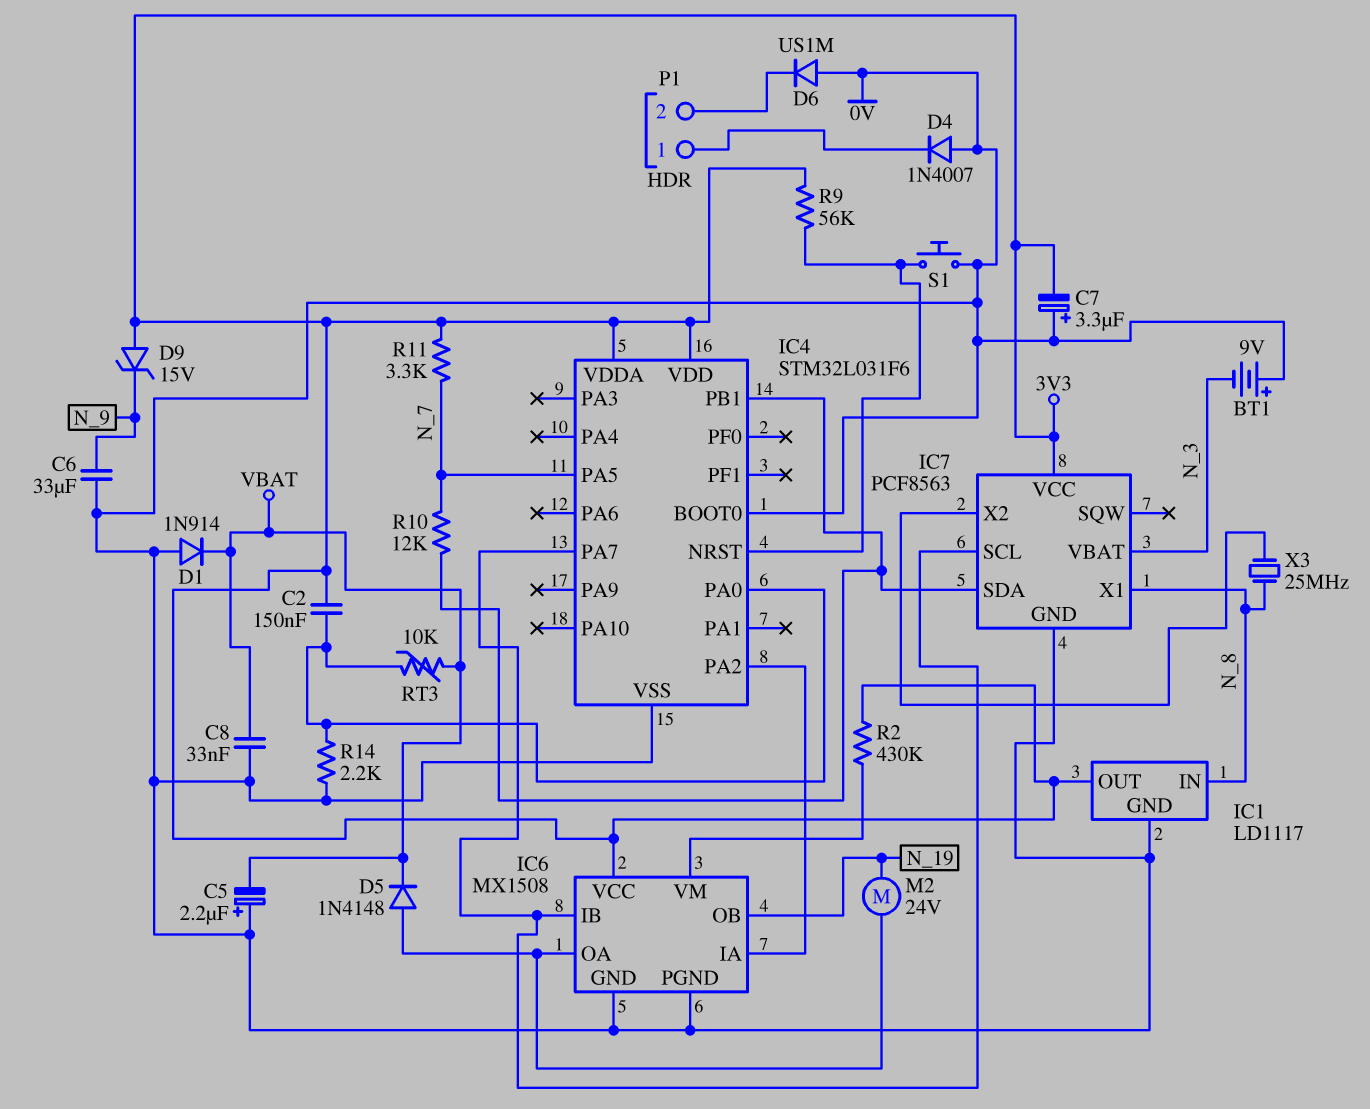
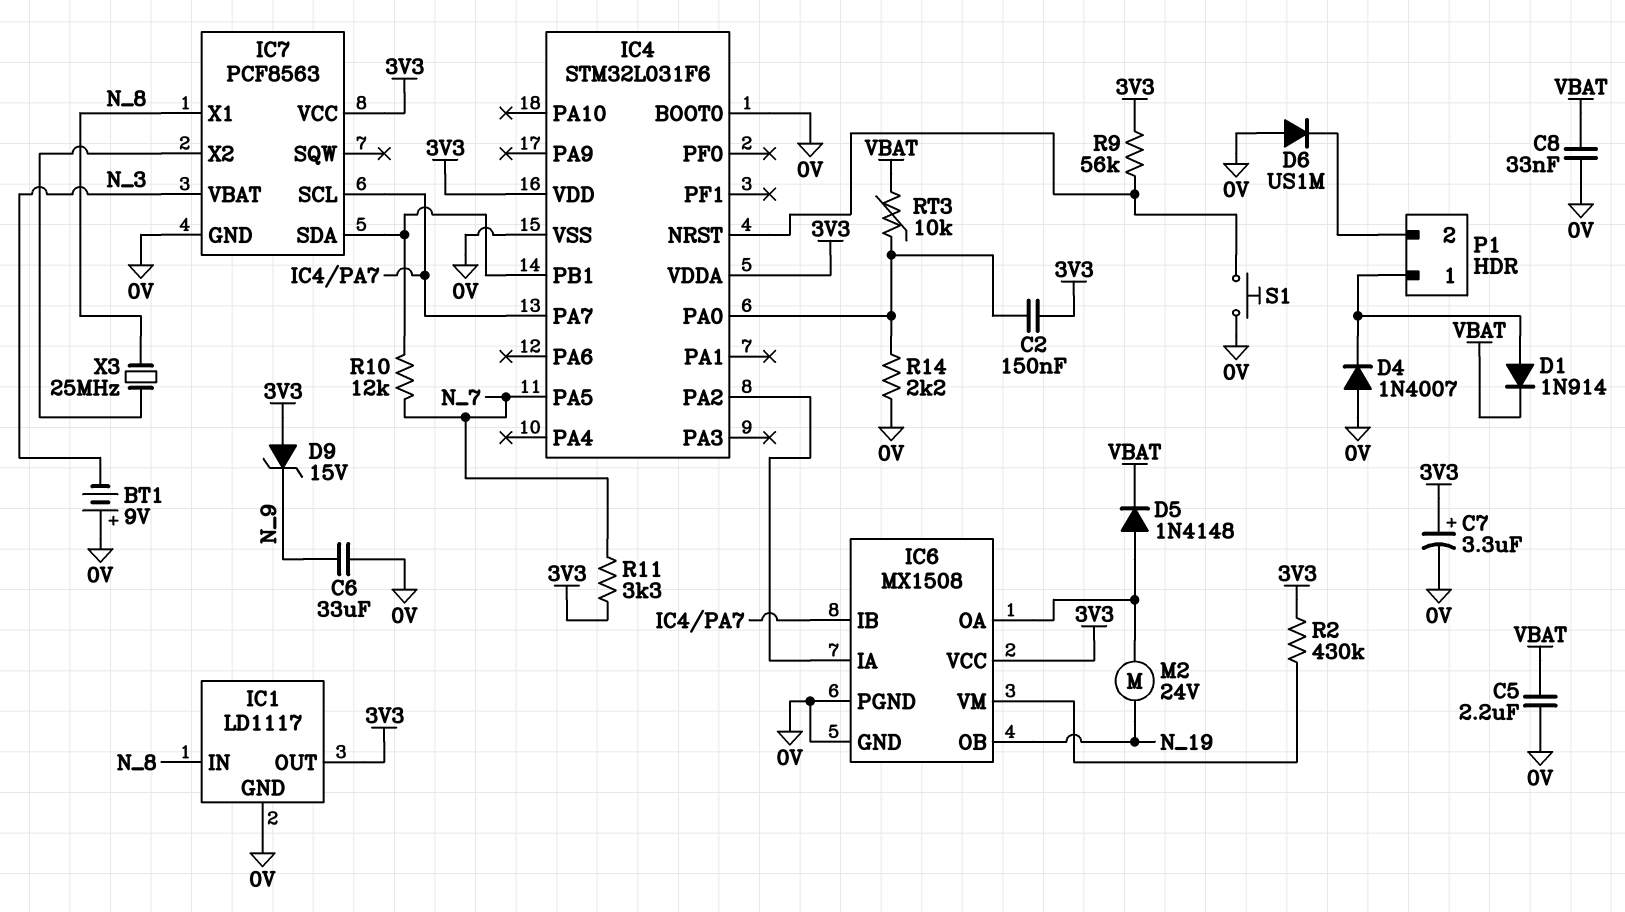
C5: 2.2uF (plus 0V, minus VBAT) -> 2.2uF (0V, VBAT)
C7: 3.3uF (plus 0V, minus 3V3) -> 3.3uF (plus 3V3, minus 0V)
D1: diode 1N914 (A 0V, K VBAT) -> diode 1N914 (A P1/1, K VBAT)

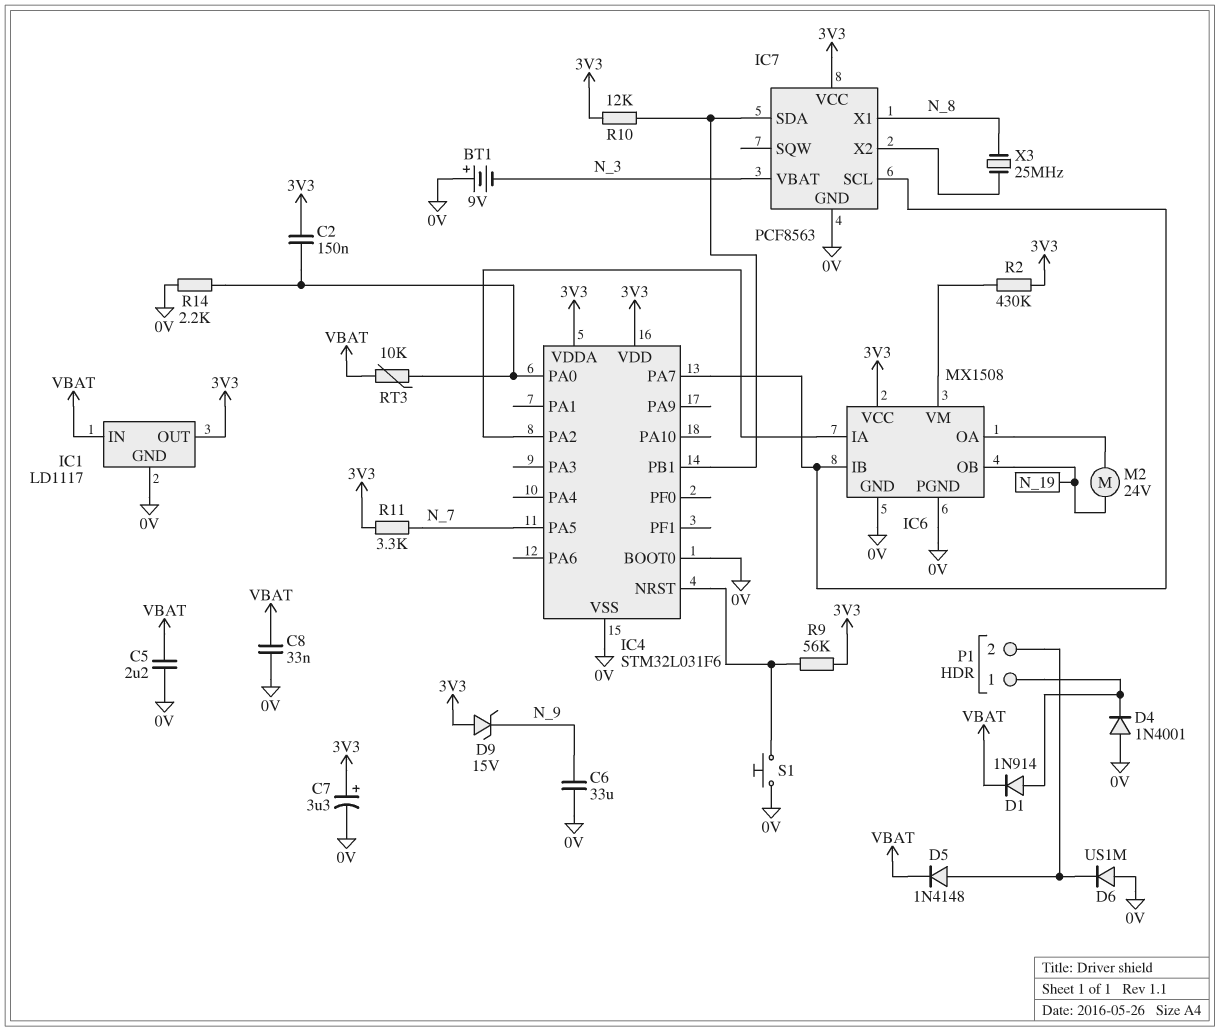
D4: diode 1N4007 (A 0V, K P1/1) -> diode 1N4001 (A 0V, K P1/1)
D5: diode 1N4148 (A IC6/OA, K VBAT) -> diode 1N4148 (A P1/2, K VBAT)
IC1 pin IN: N_8 -> VBAT
R10: 12k (IC4/PB1, N_7) -> 12k (3V3, IC4/PB1)

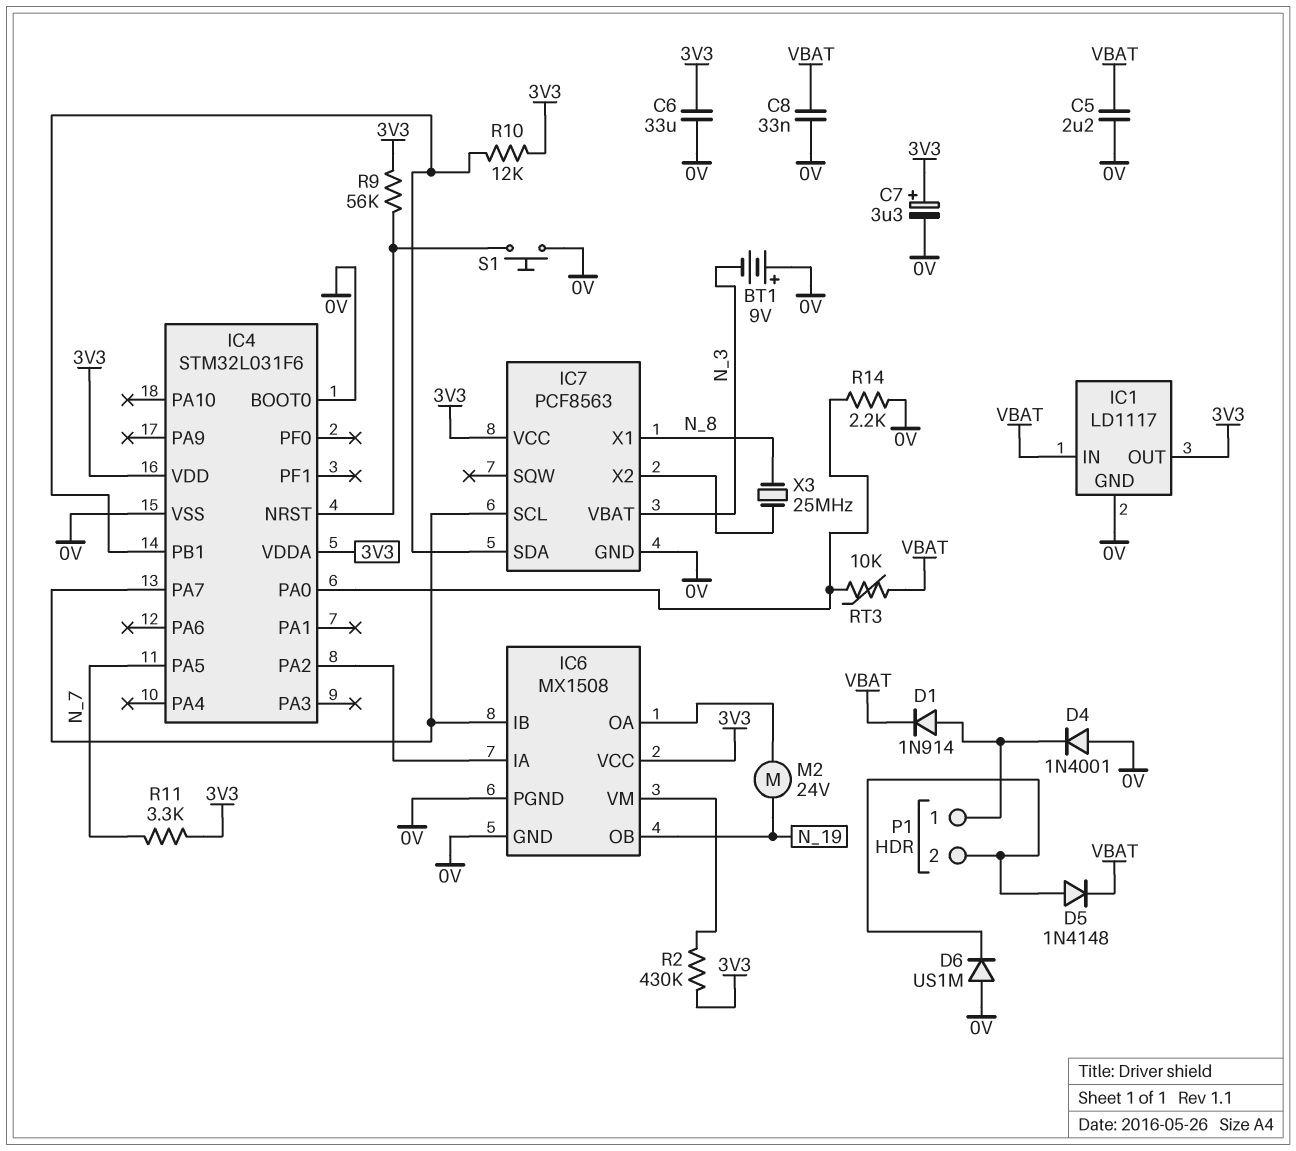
C2: 150nF (3V3, IC4/PA0) -> none
C6: 33uF (0V, N_9) -> 33uF (0V, 3V3)
D9: zener 15V (A 3V3, K N_9) -> none

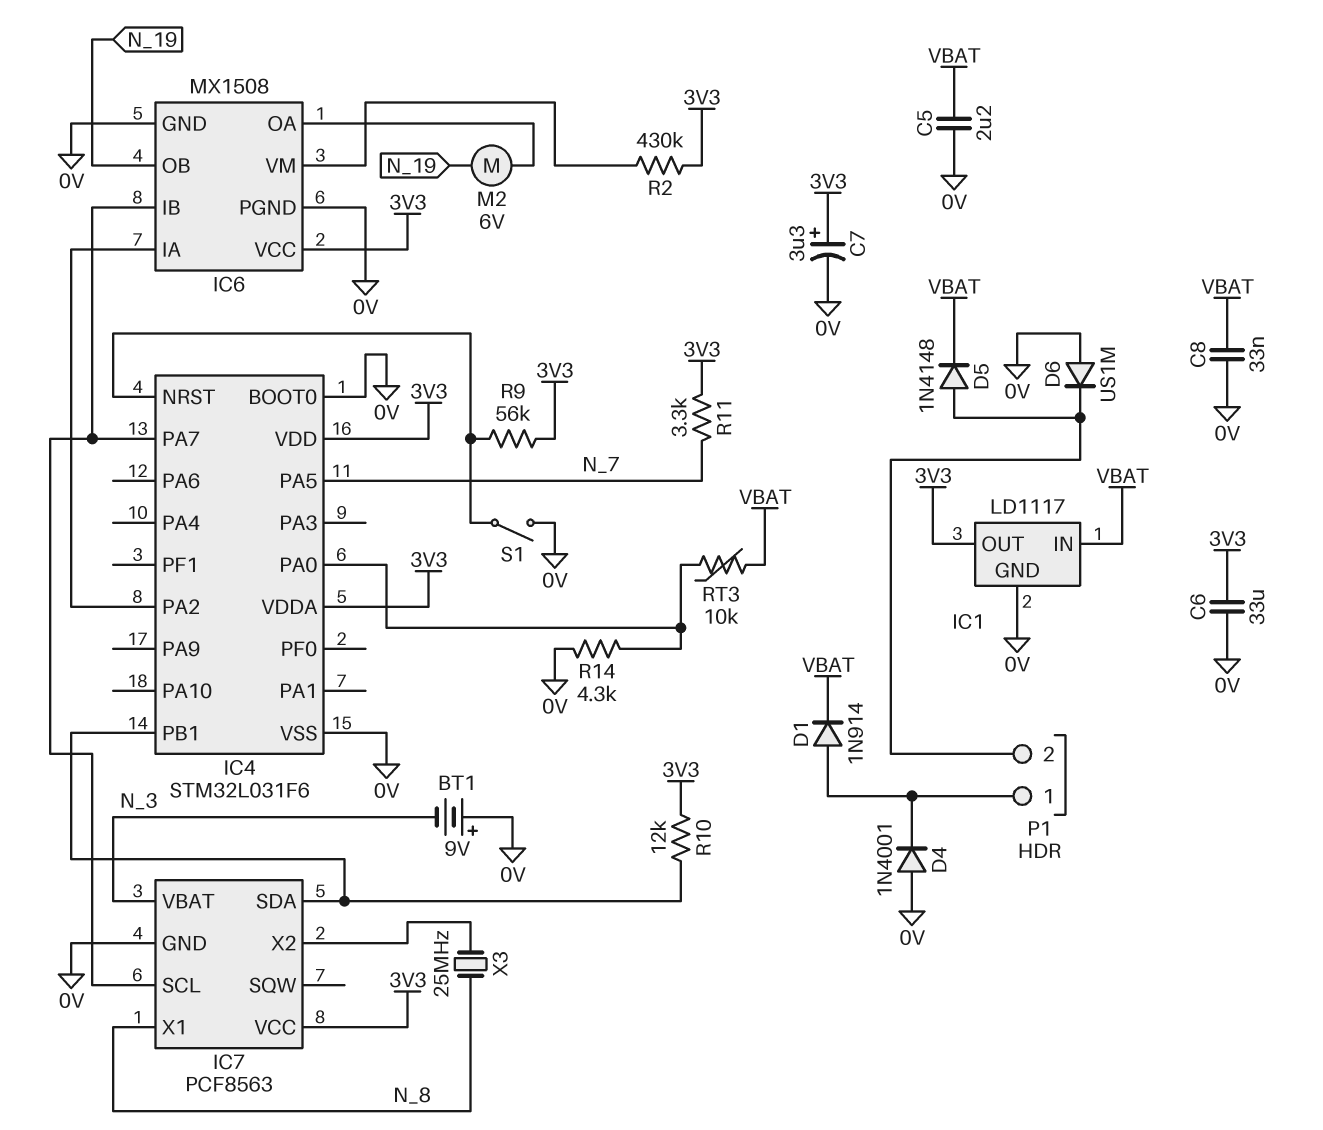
M2: motor 24V (IC6/OA, N_19) -> motor 6V (IC6/OA, N_19)
R14: 2.2k (0V, IC4/PA0) -> 4.3k (0V, IC4/PA0)
S1: button (0V, IC4/NRST) -> switch (0V, IC4/NRST)

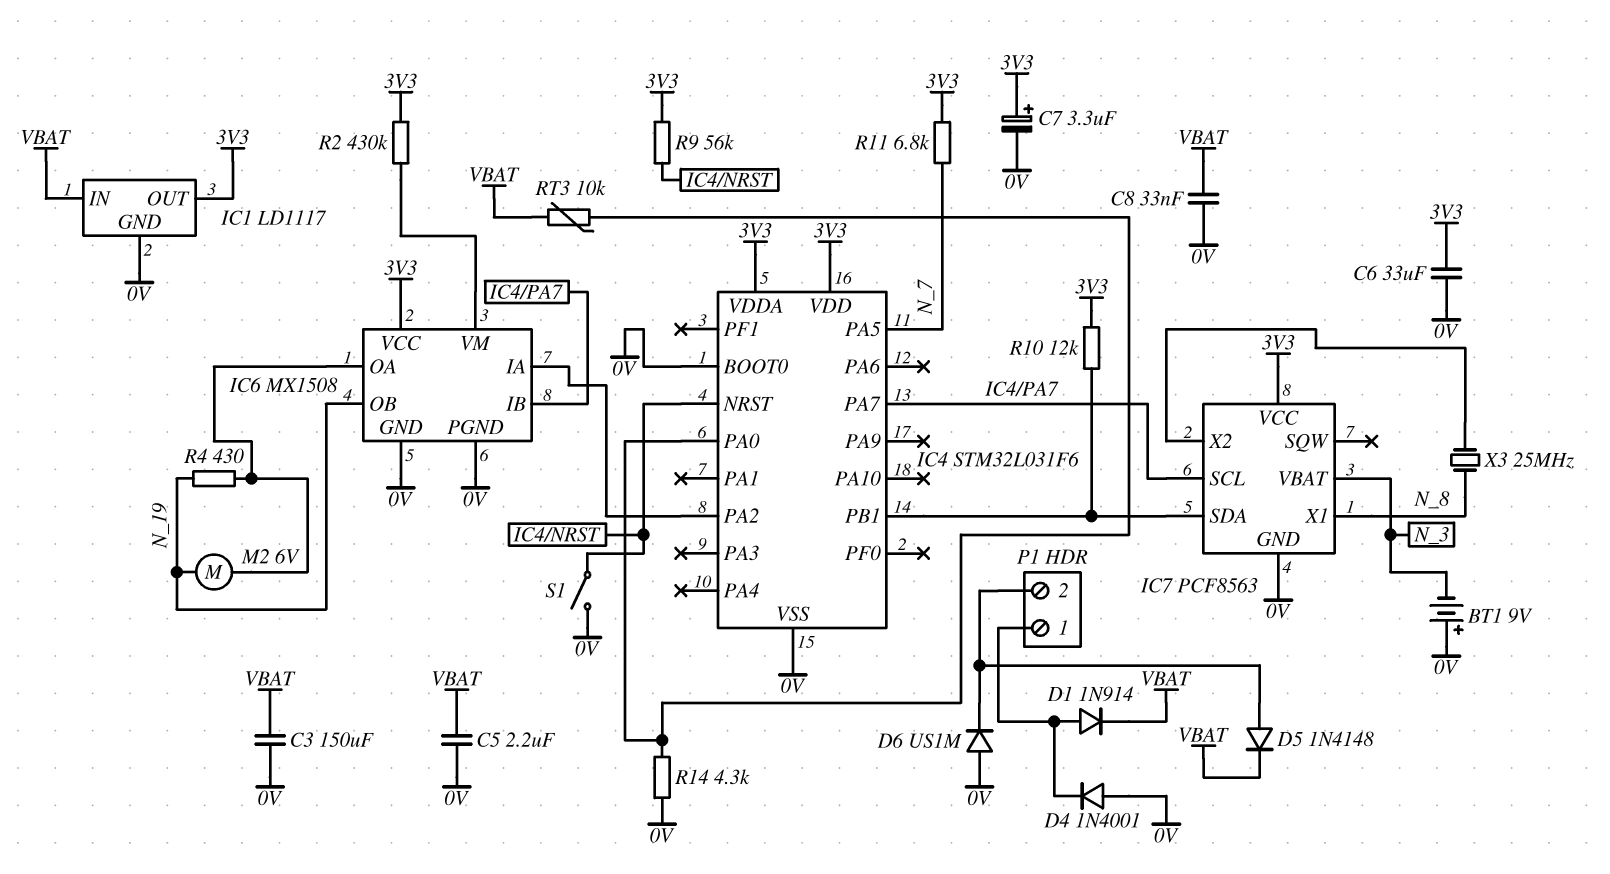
C3: none -> 150uF (0V, VBAT)
R4: none -> 430 (IC6/OA, N_19)
R11: 3.3k (3V3, N_7) -> 6.8k (3V3, N_7)

